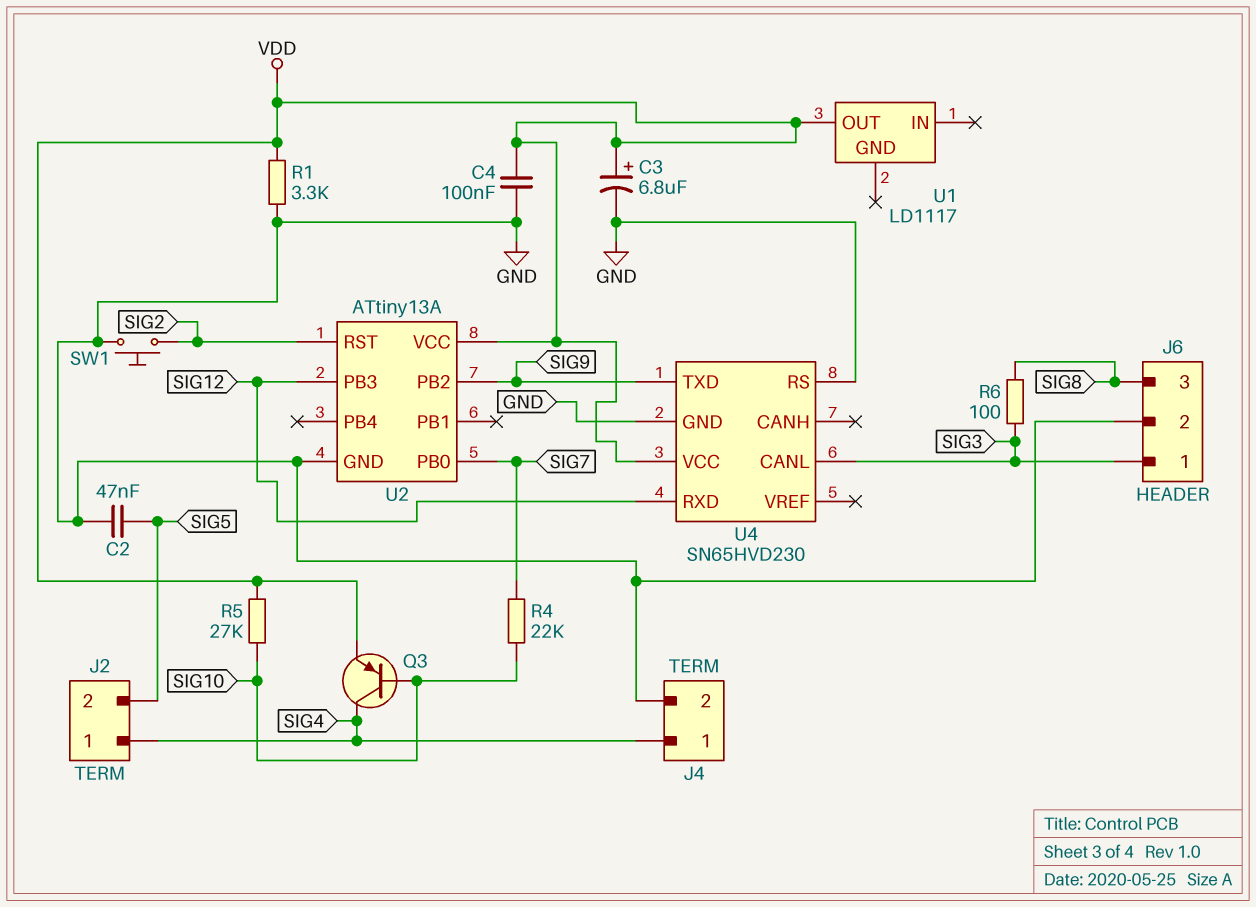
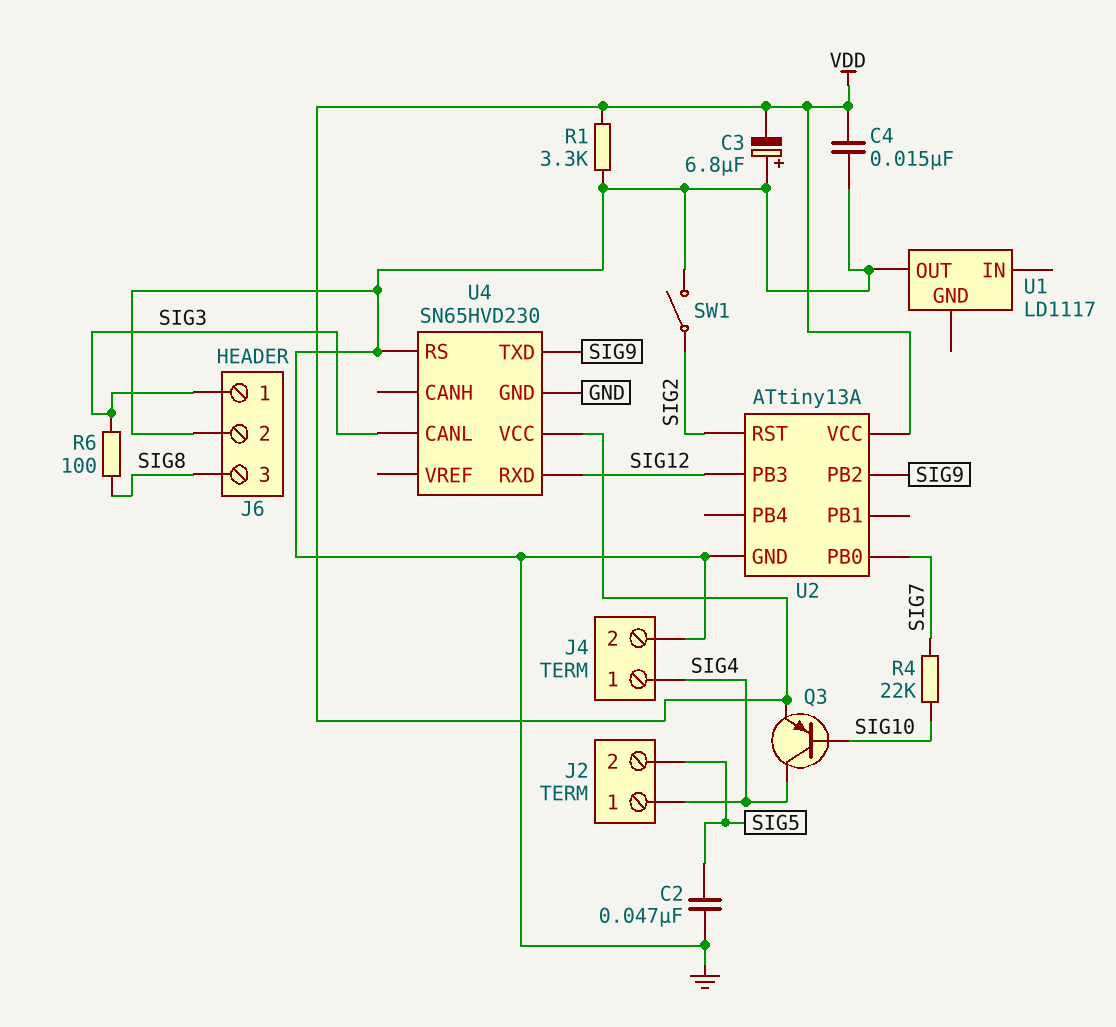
C3: 6.8uF (plus VDD, minus GND) -> 6.8uF (plus GND, minus VDD)
C4: 100nF (GND, VDD) -> 15nF (GND, VDD)
R5: 27k (SIG10, VDD) -> none
SW1: button (GND, SIG2) -> switch (GND, SIG2)
U1 pin OUT: VDD -> GND

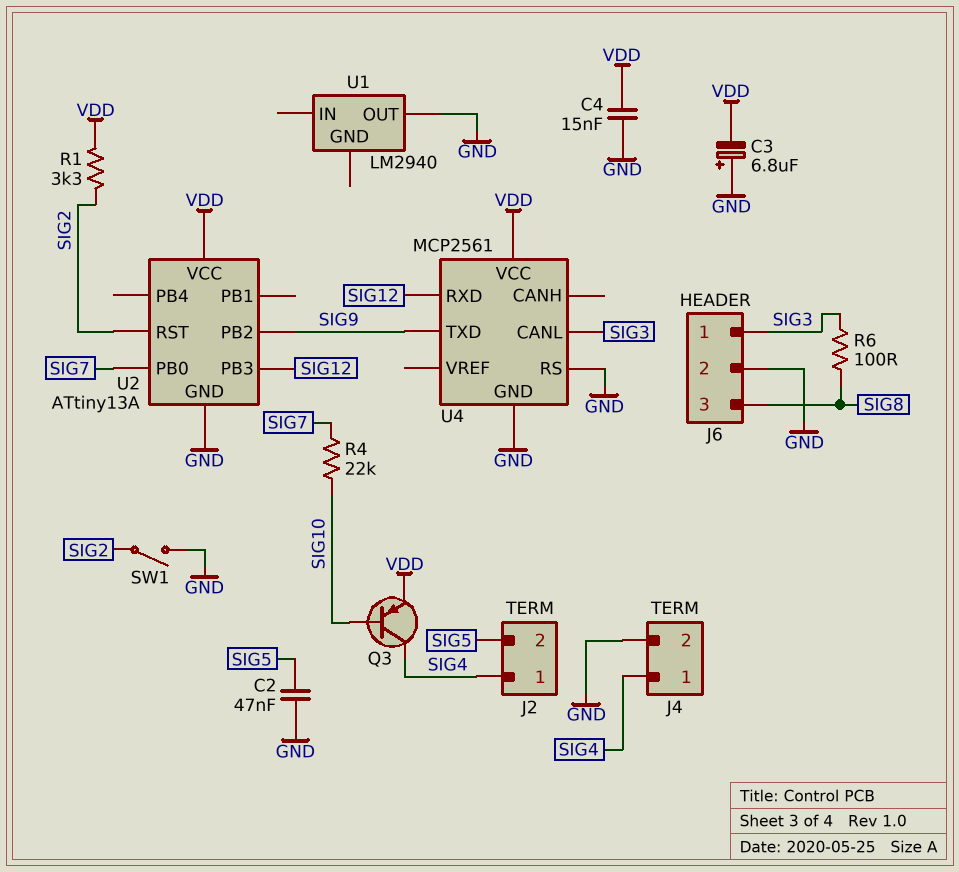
R1: 3.3k (GND, VDD) -> 3.3k (SIG2, VDD)
U1: LD1117 -> LM2940
U4: SN65HVD230 -> MCP2561

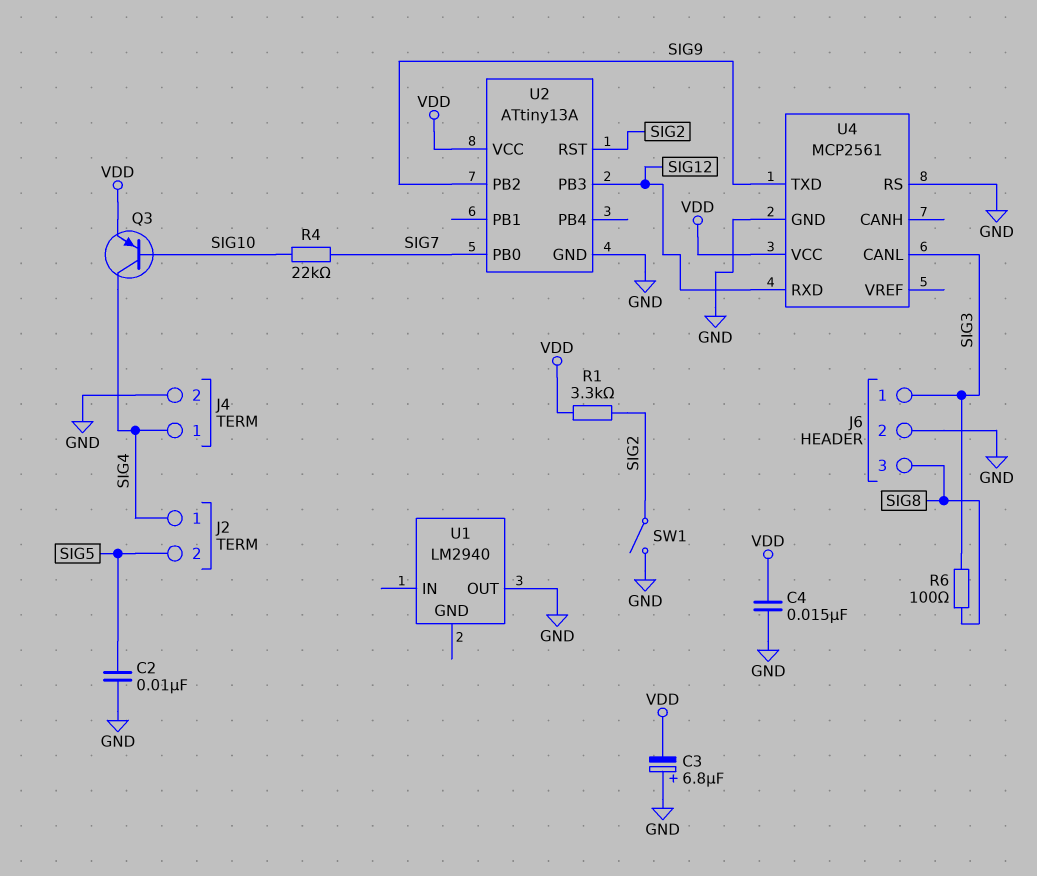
C2: 47nF (GND, SIG5) -> 10nF (GND, SIG5)

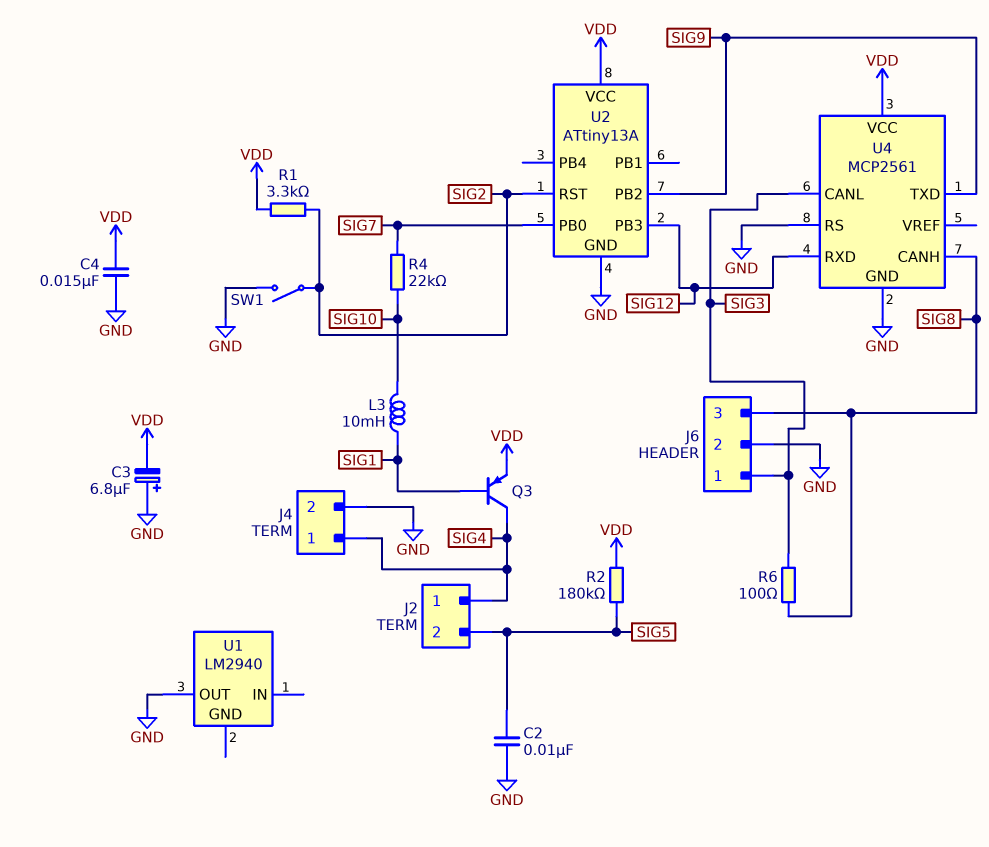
L3: none -> 10mH (SIG1, SIG10)
Q3: PNP (B SIG10, C SIG4, E VDD) -> PNP (B SIG1, C SIG4, E VDD)
R2: none -> 180k (SIG5, VDD)
U4 pin CANH: none -> SIG8

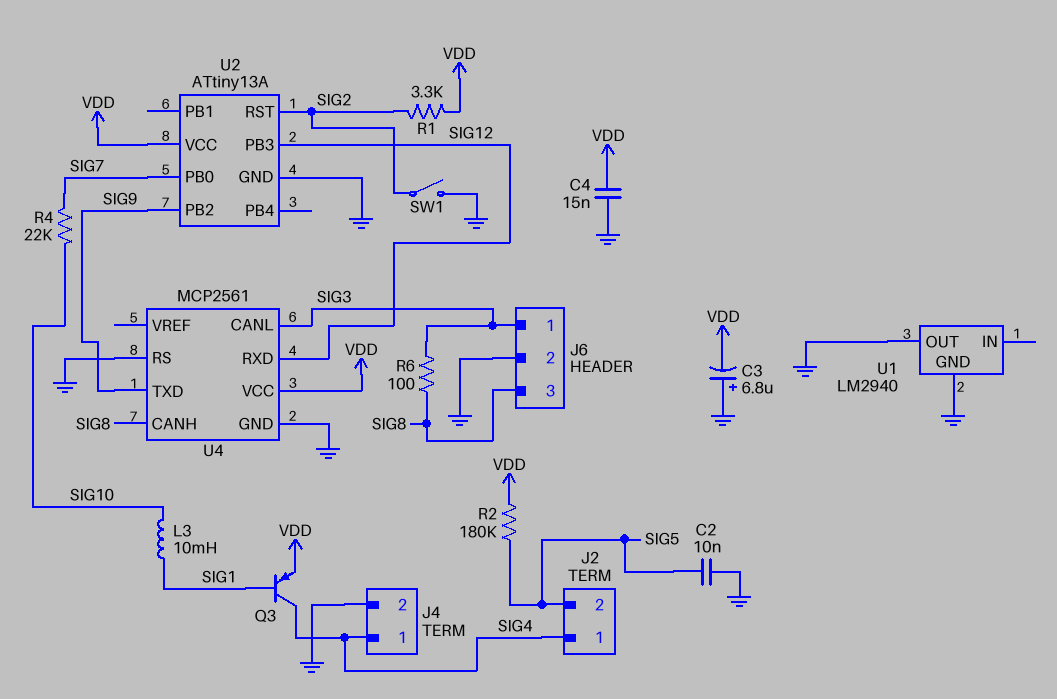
U1 pin GND: none -> GND

